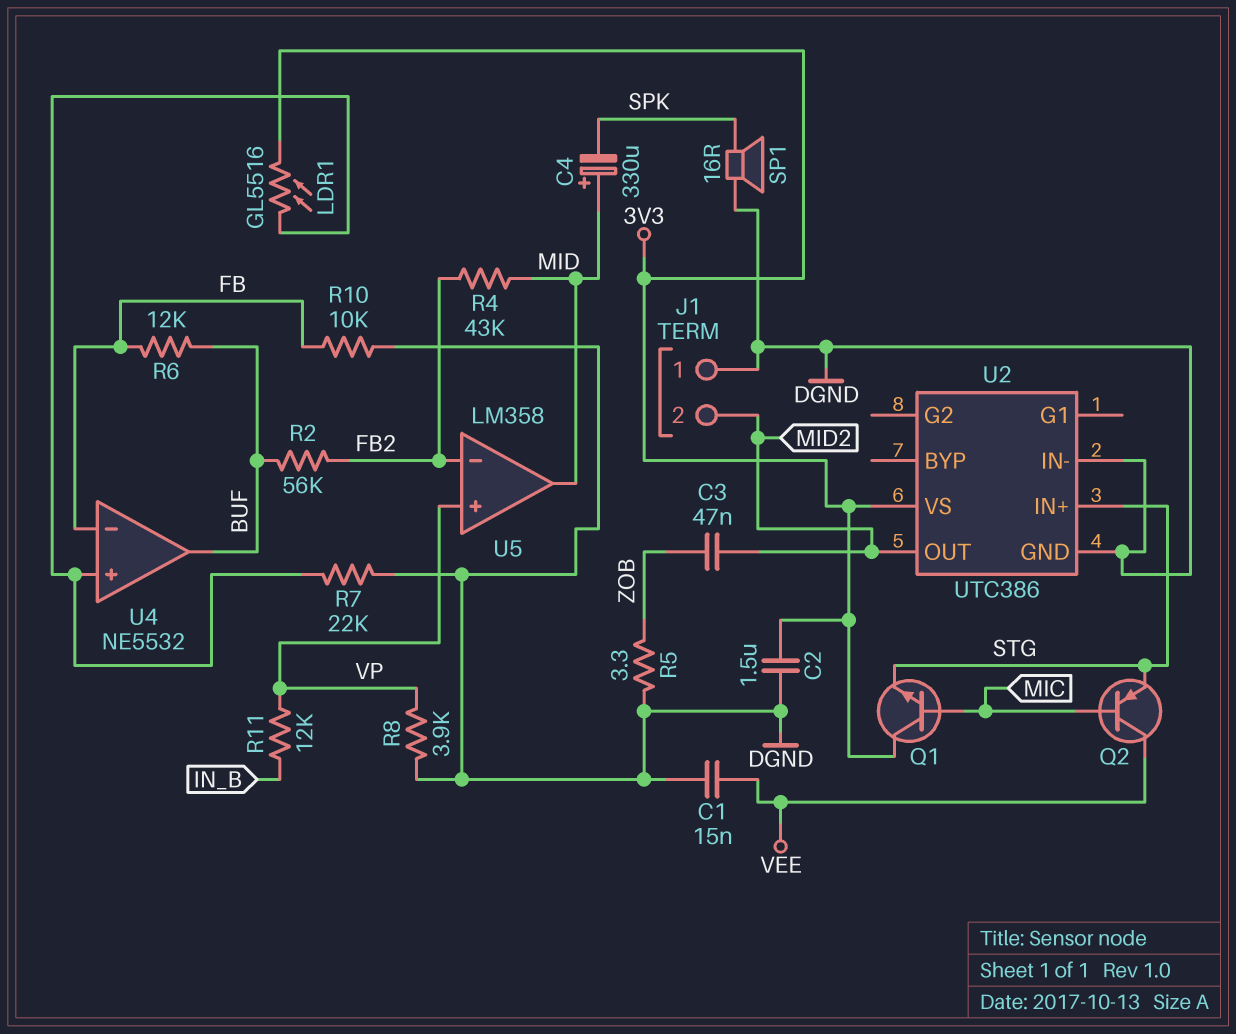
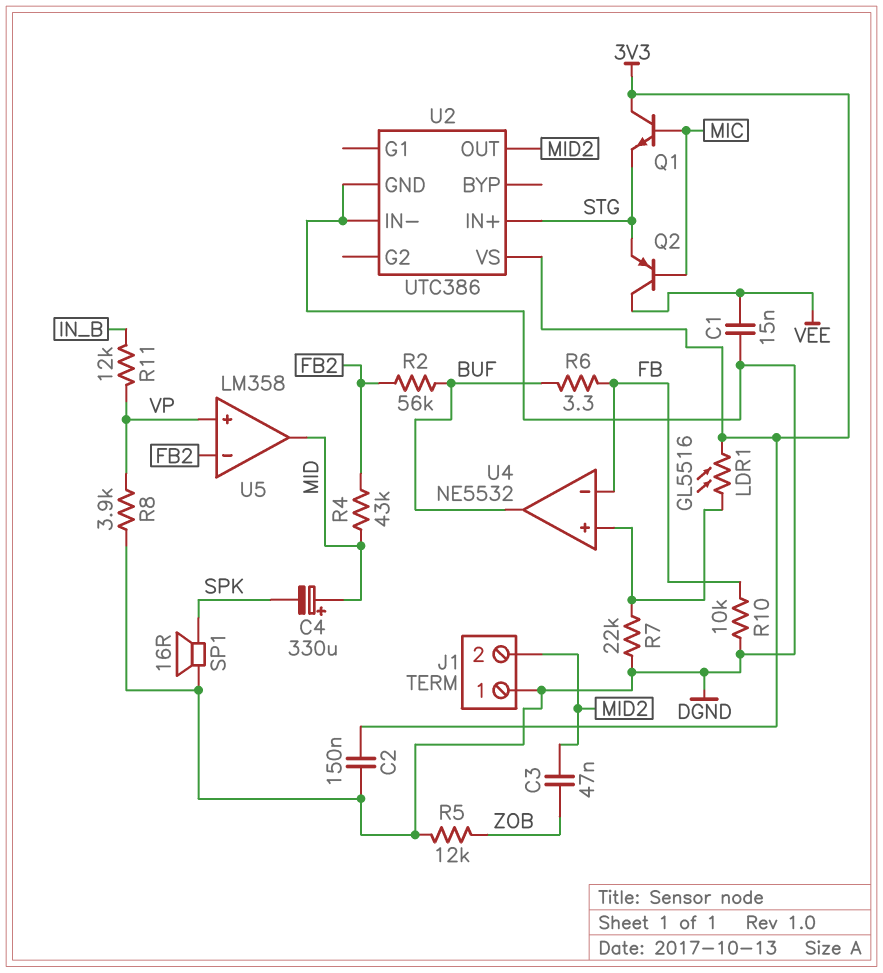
C2: 1.5uF (3V3, DGND) -> 150nF (3V3, DGND)
R5: 3.3 (DGND, ZOB) -> 12k (DGND, ZOB)
R6: 12k (BUF, FB) -> 3.3 (BUF, FB)

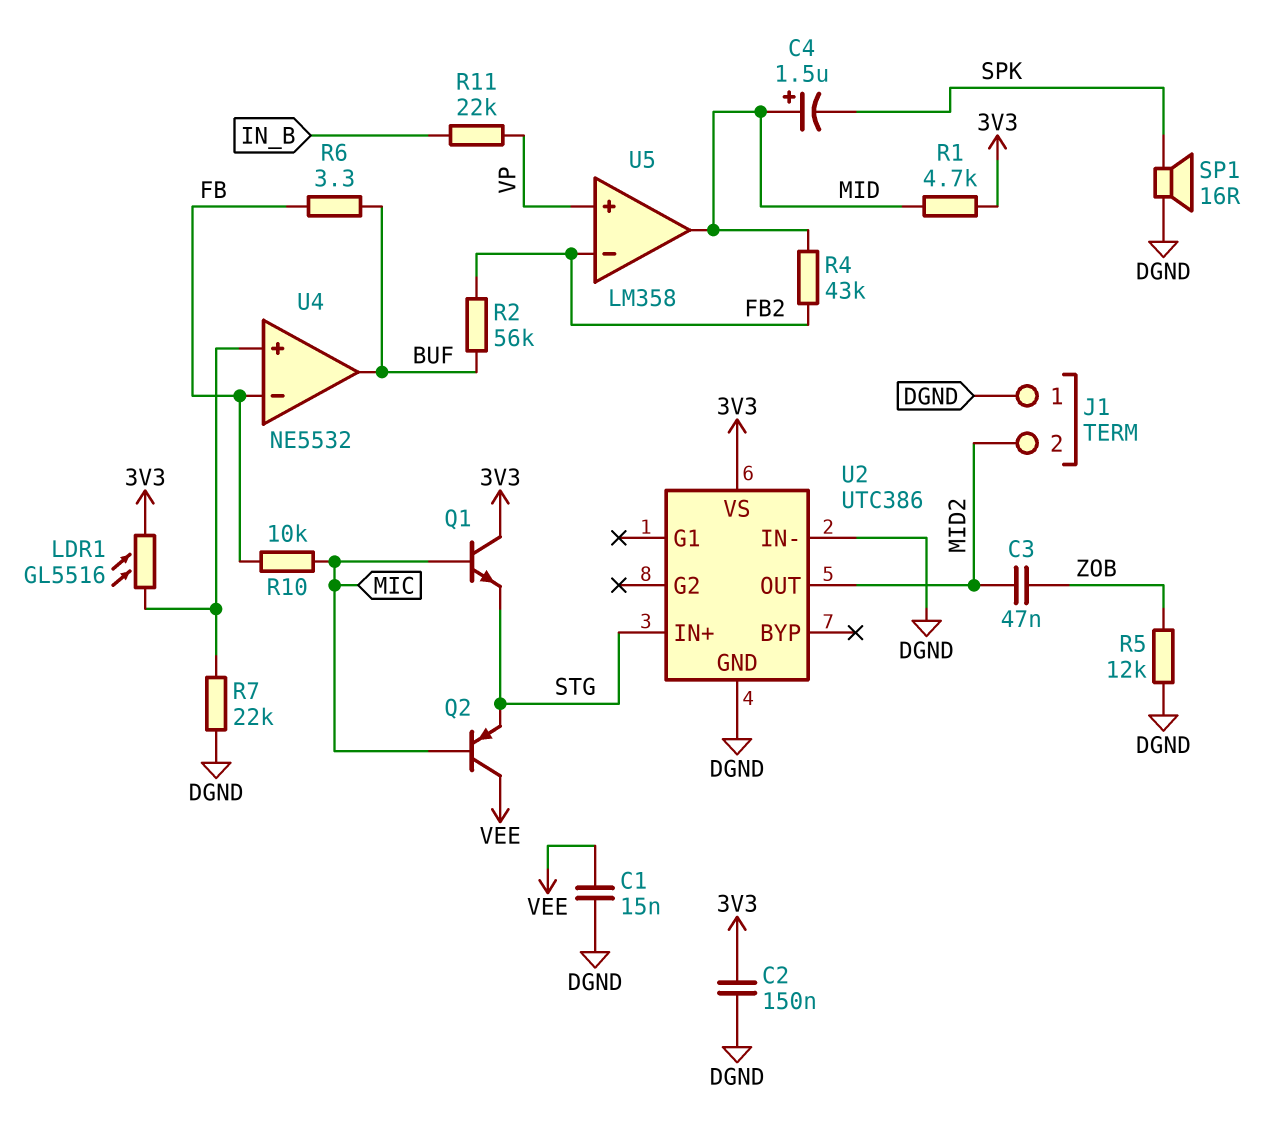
C4: 330uF (plus MID, minus SPK) -> 1.5uF (plus MID, minus SPK)
R1: none -> 4.7k (3V3, MID)
R8: 3.9k (DGND, VP) -> none
R10: 10k (DGND, FB) -> 10k (FB, MIC)
R11: 12k (IN_B, VP) -> 22k (IN_B, VP)

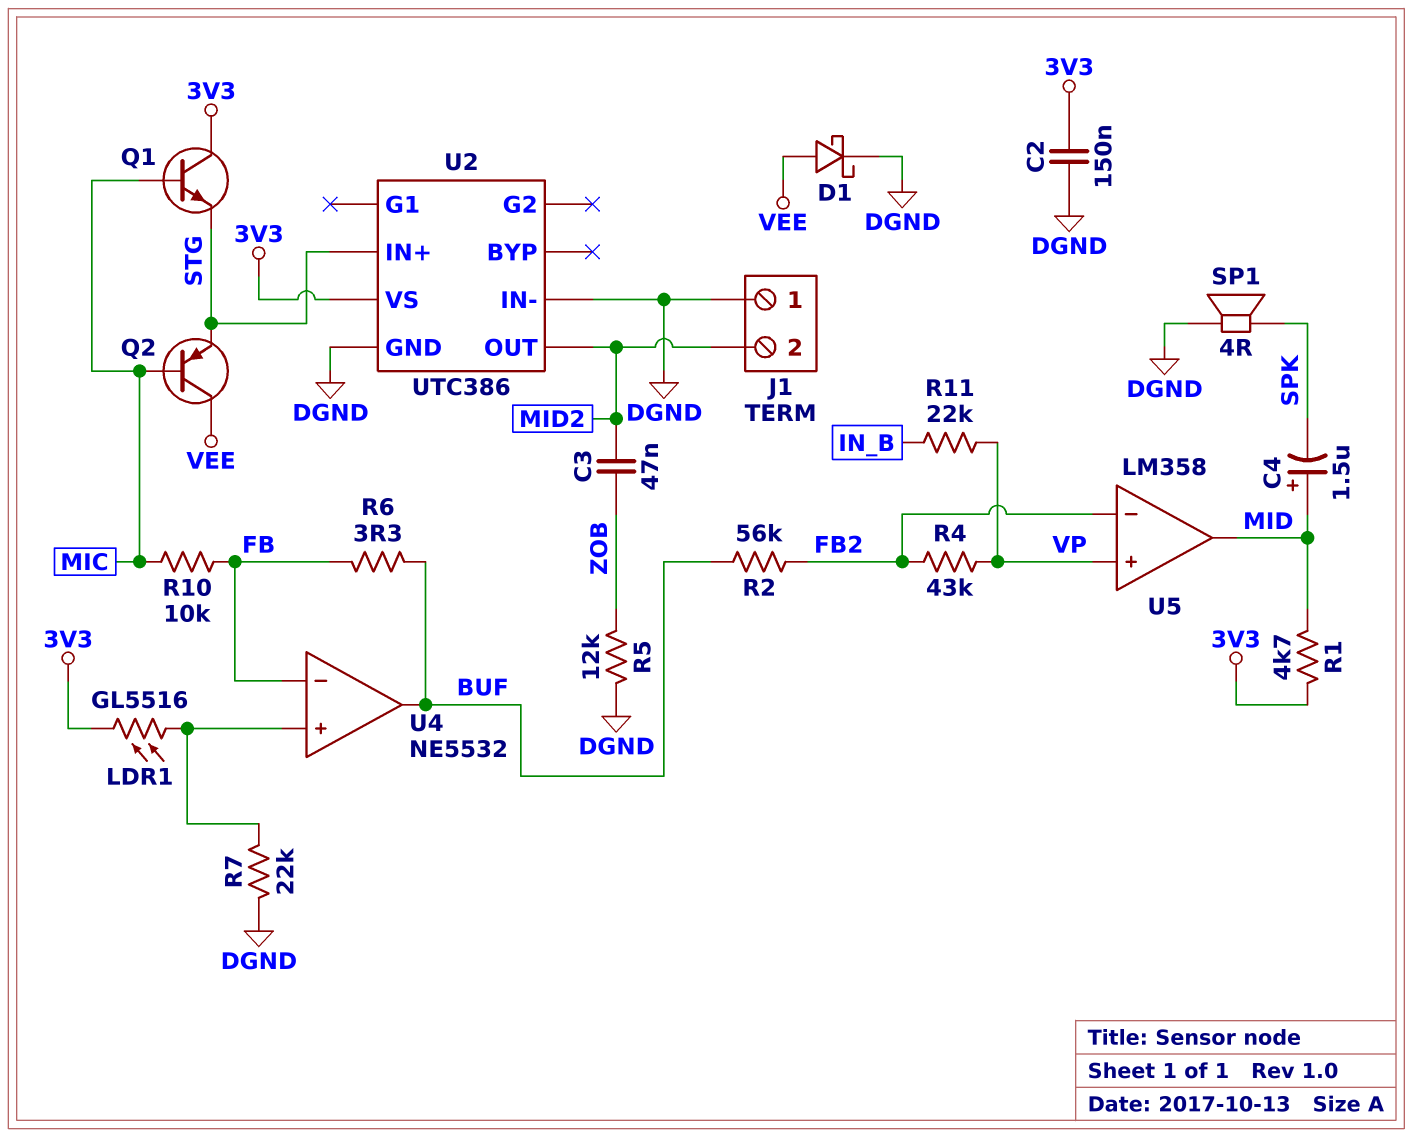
C1: 15nF (DGND, VEE) -> none
D1: none -> schottky (A VEE, K DGND)
R4: 43k (FB2, MID) -> 43k (FB2, VP)
SP1: speaker 16R (DGND, SPK) -> speaker 4R (DGND, SPK)

